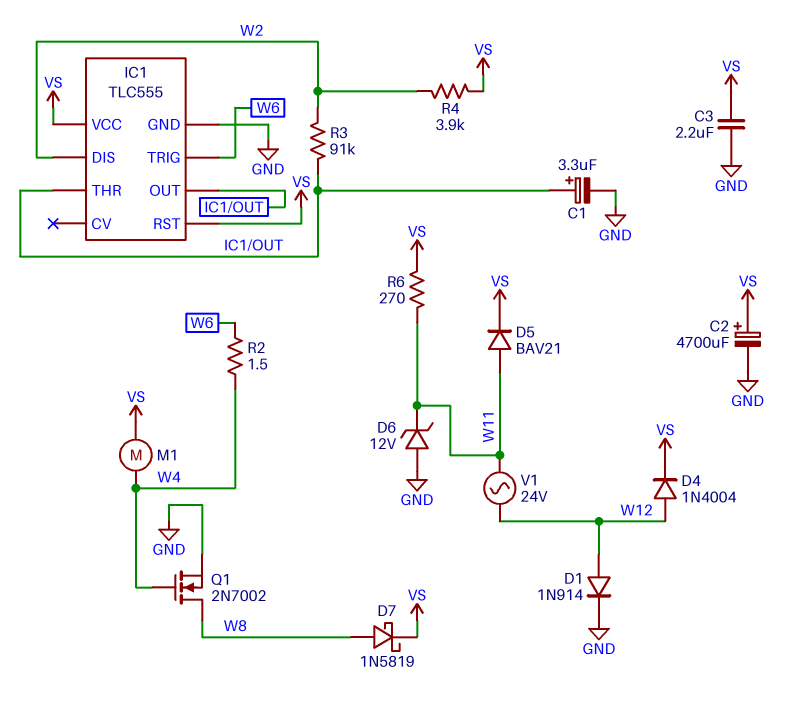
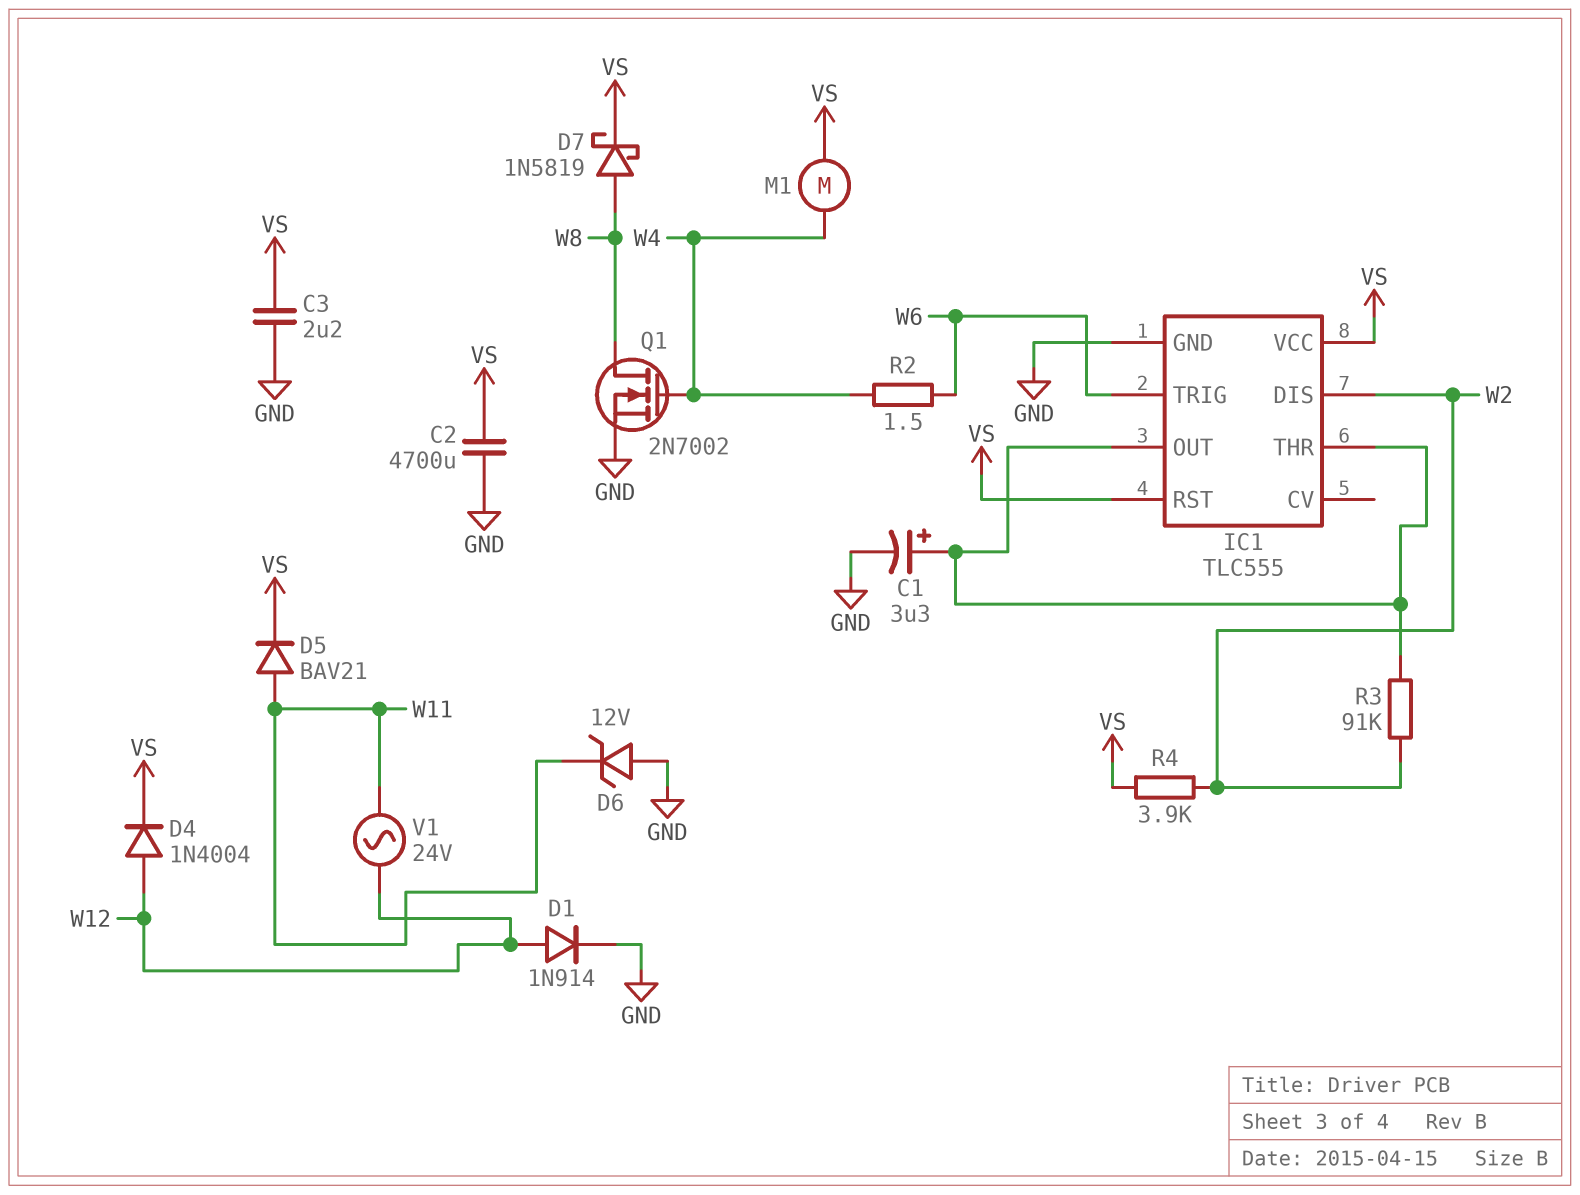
C2: 4700uF (plus VS, minus GND) -> 4700uF (GND, VS)
R6: 270 (VS, W11) -> none

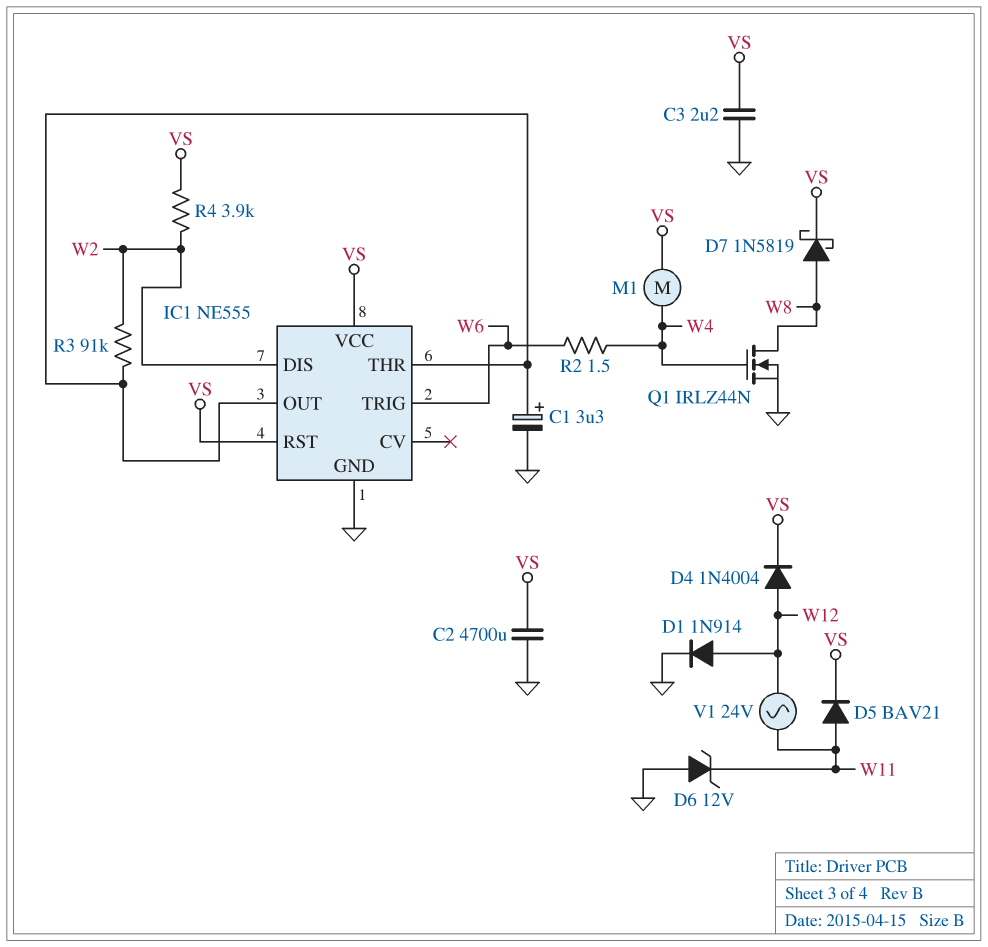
IC1: TLC555 -> NE555
Q1: NMOS 2N7002 (G W4, D W8, S GND) -> NMOS IRLZ44N (G W4, D W8, S GND)

